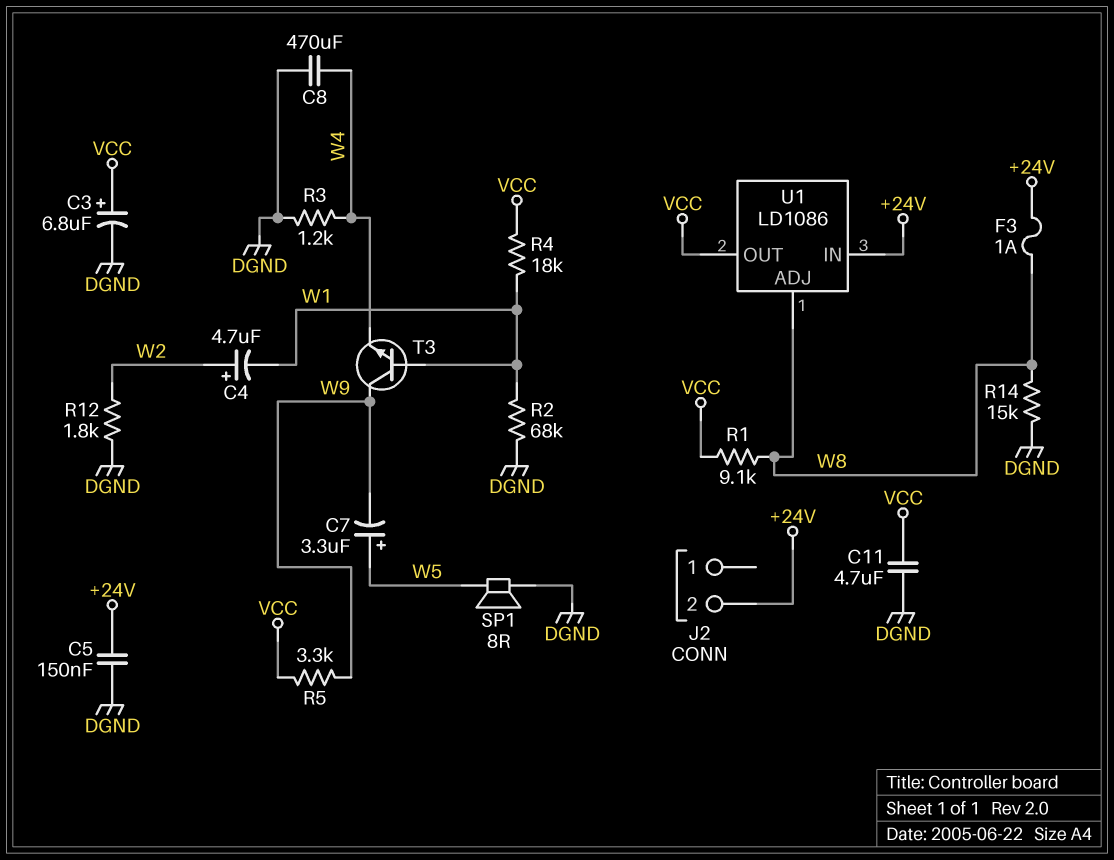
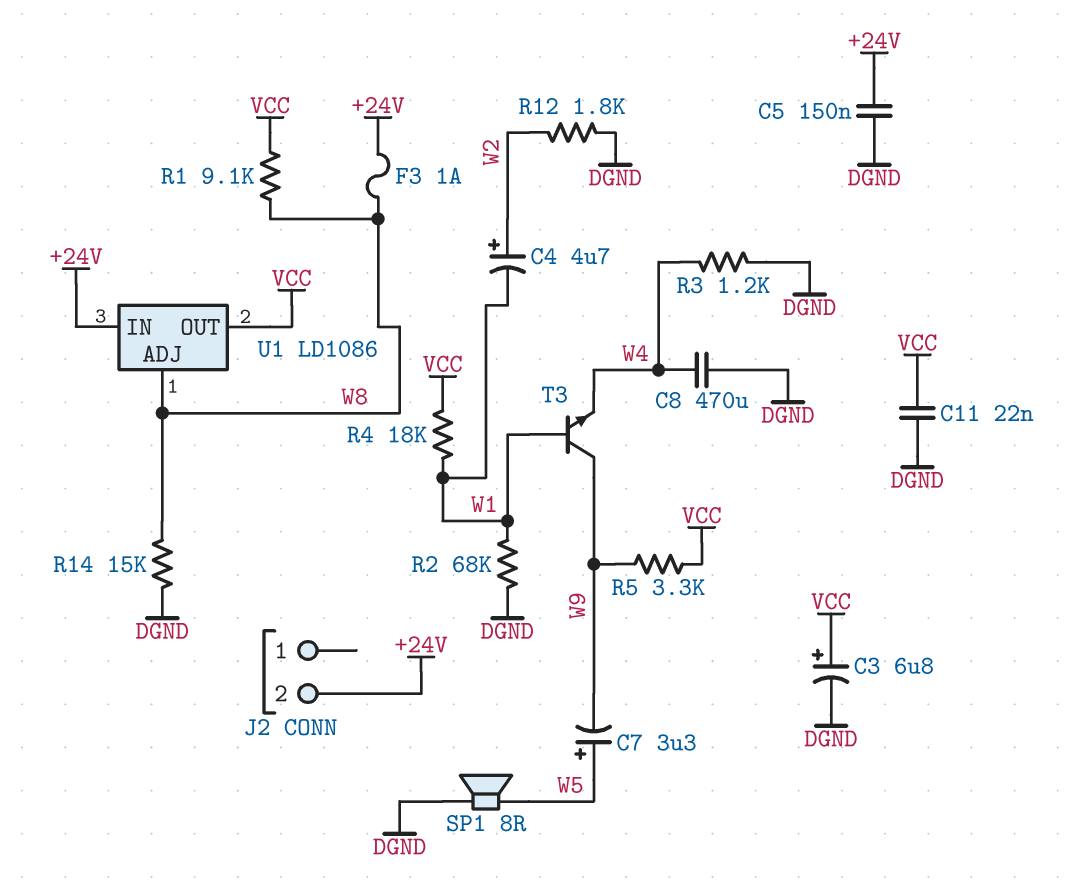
C11: 4.7uF (DGND, VCC) -> 22nF (DGND, VCC)

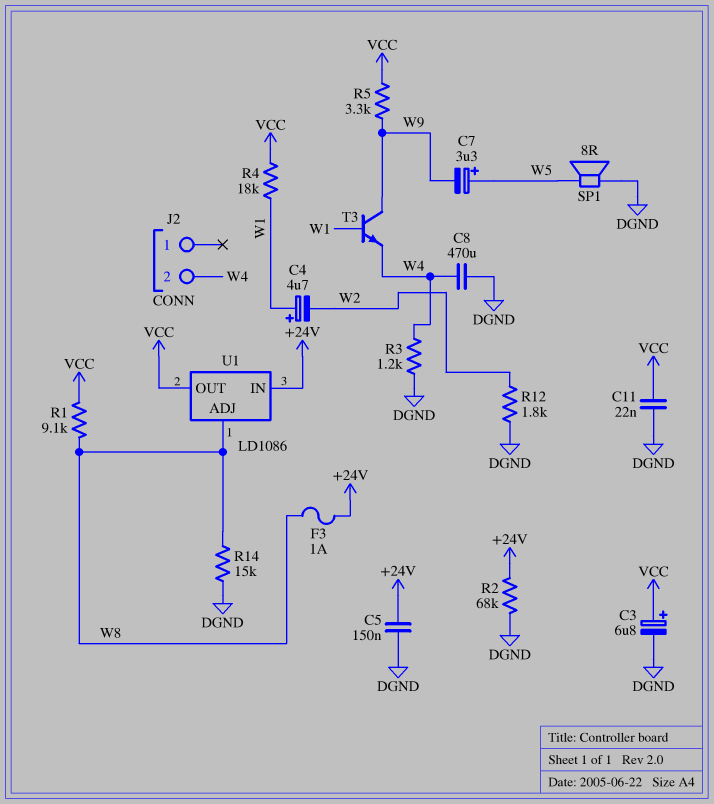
C4: 4.7uF (plus W2, minus W1) -> 4.7uF (plus W1, minus W2)
J2 pin 2: +24V -> W4
R2: 68k (DGND, W1) -> 68k (+24V, DGND)

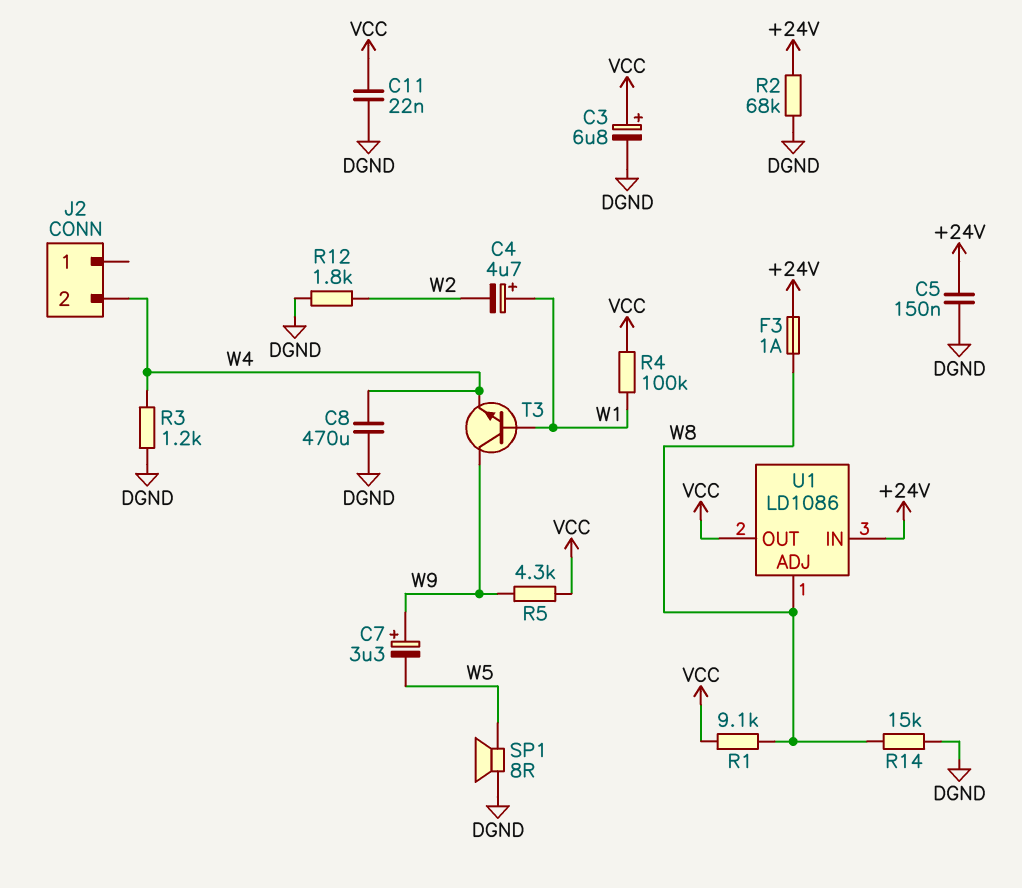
C7: 3.3uF (plus W5, minus W9) -> 3.3uF (plus W9, minus W5)
R4: 18k (VCC, W1) -> 100k (VCC, W1)
R5: 3.3k (VCC, W9) -> 4.3k (VCC, W9)

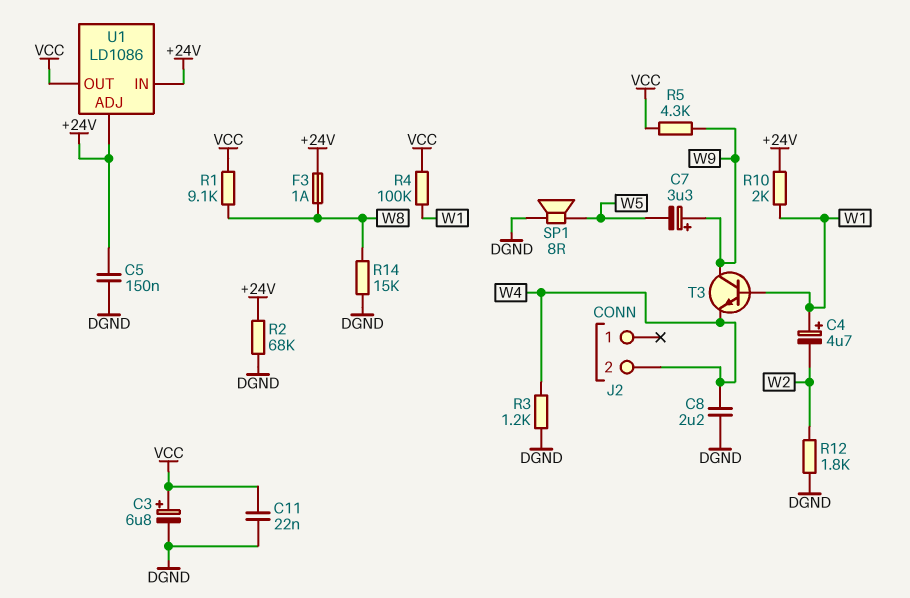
C8: 470uF (DGND, W4) -> 2.2uF (DGND, W4)
R10: none -> 2k (+24V, W1)
U1 pin ADJ: W8 -> +24V

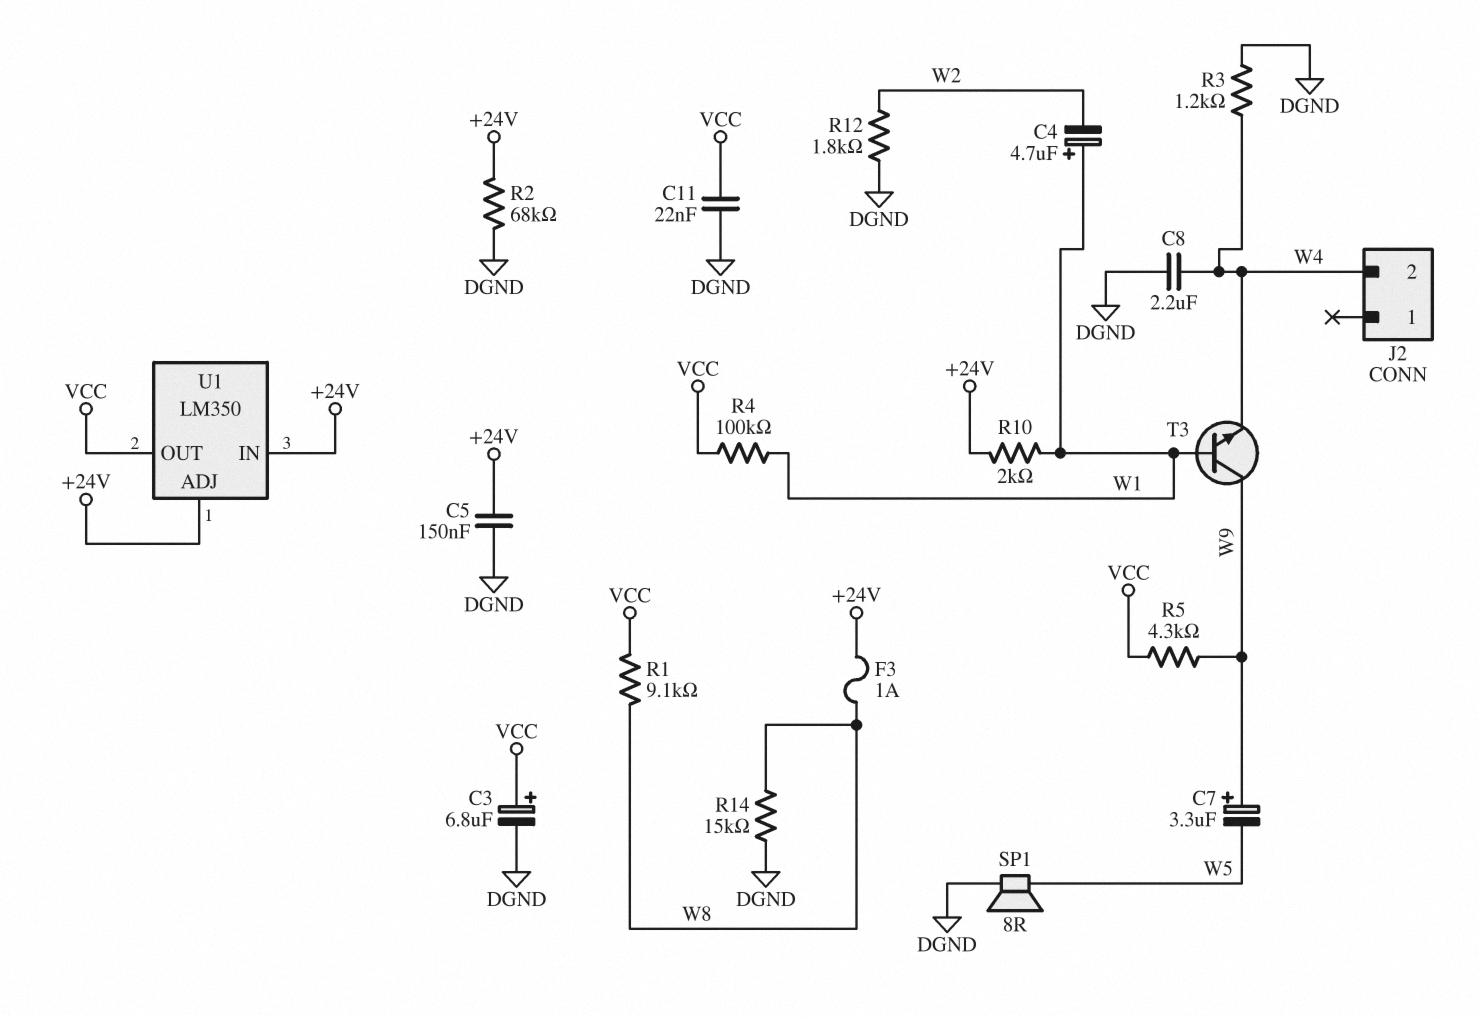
U1: LD1086 -> LM350

